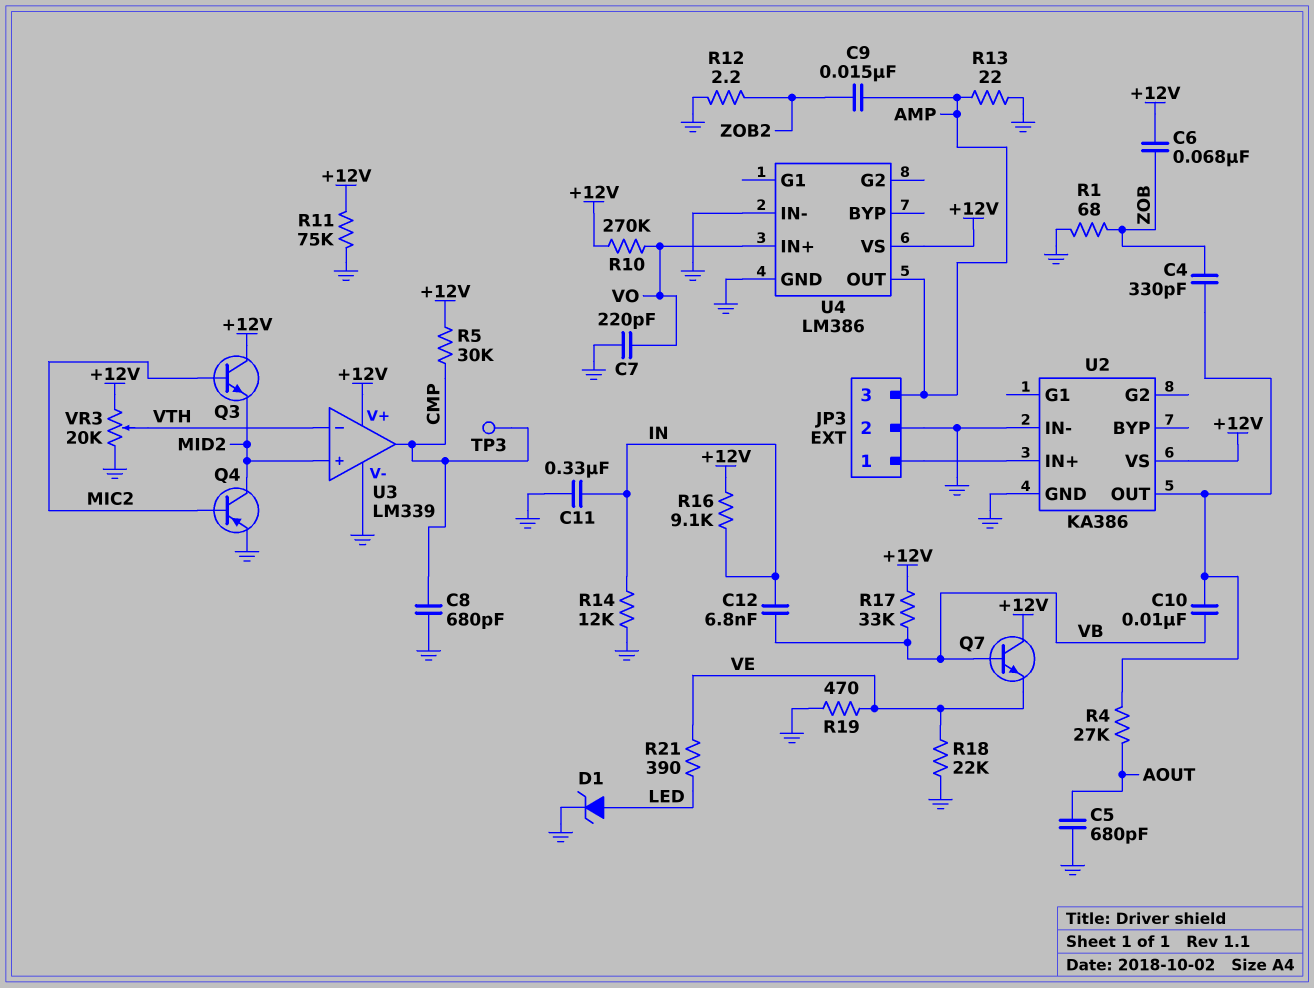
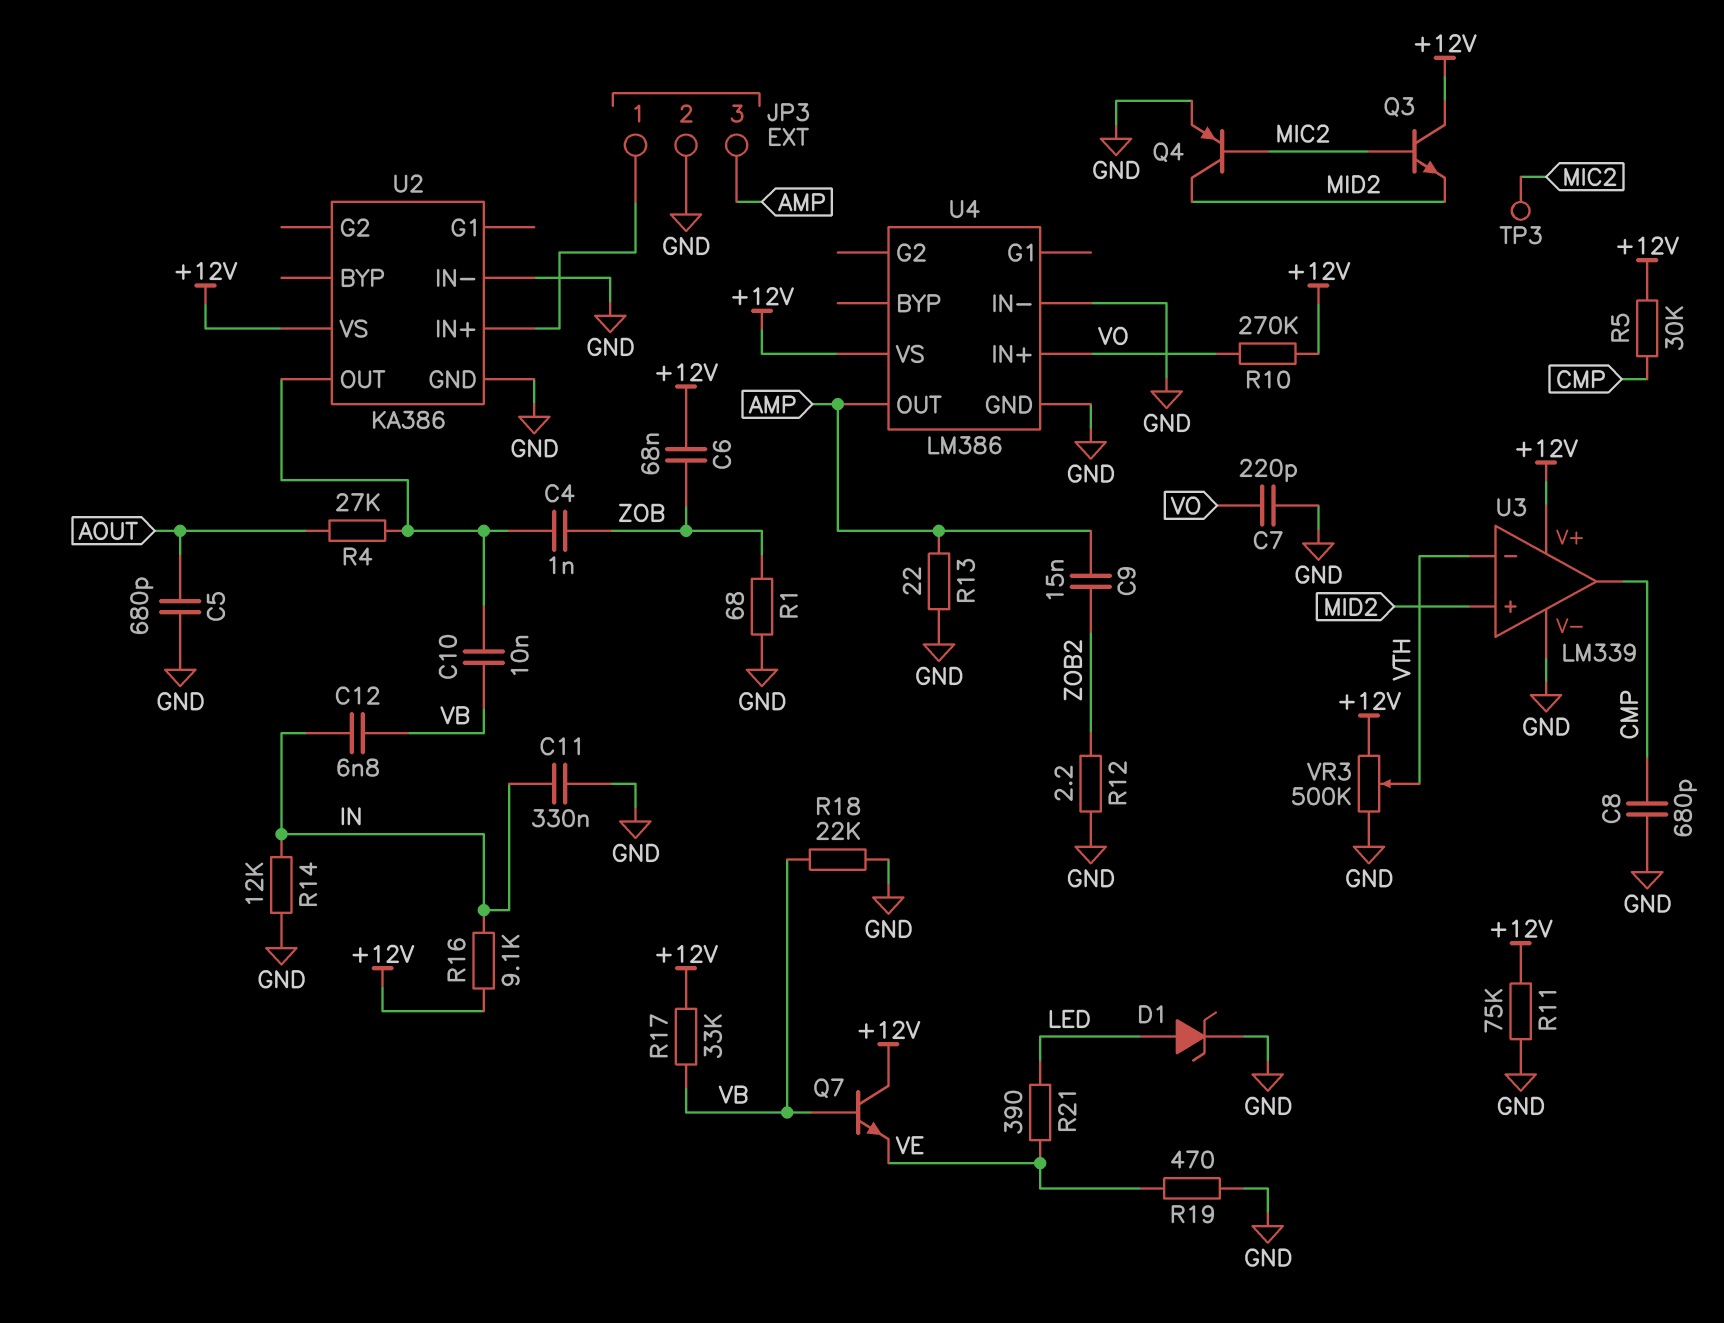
C4: 330pF (U2/OUT, ZOB) -> 1nF (U2/OUT, ZOB)
R18: 22k (GND, VE) -> 22k (GND, VB)
TP3: test point (CMP) -> test point (MIC2)
VR3: 20k (+12V, GND, wiper VTH) -> 500k (+12V, GND, wiper VTH)

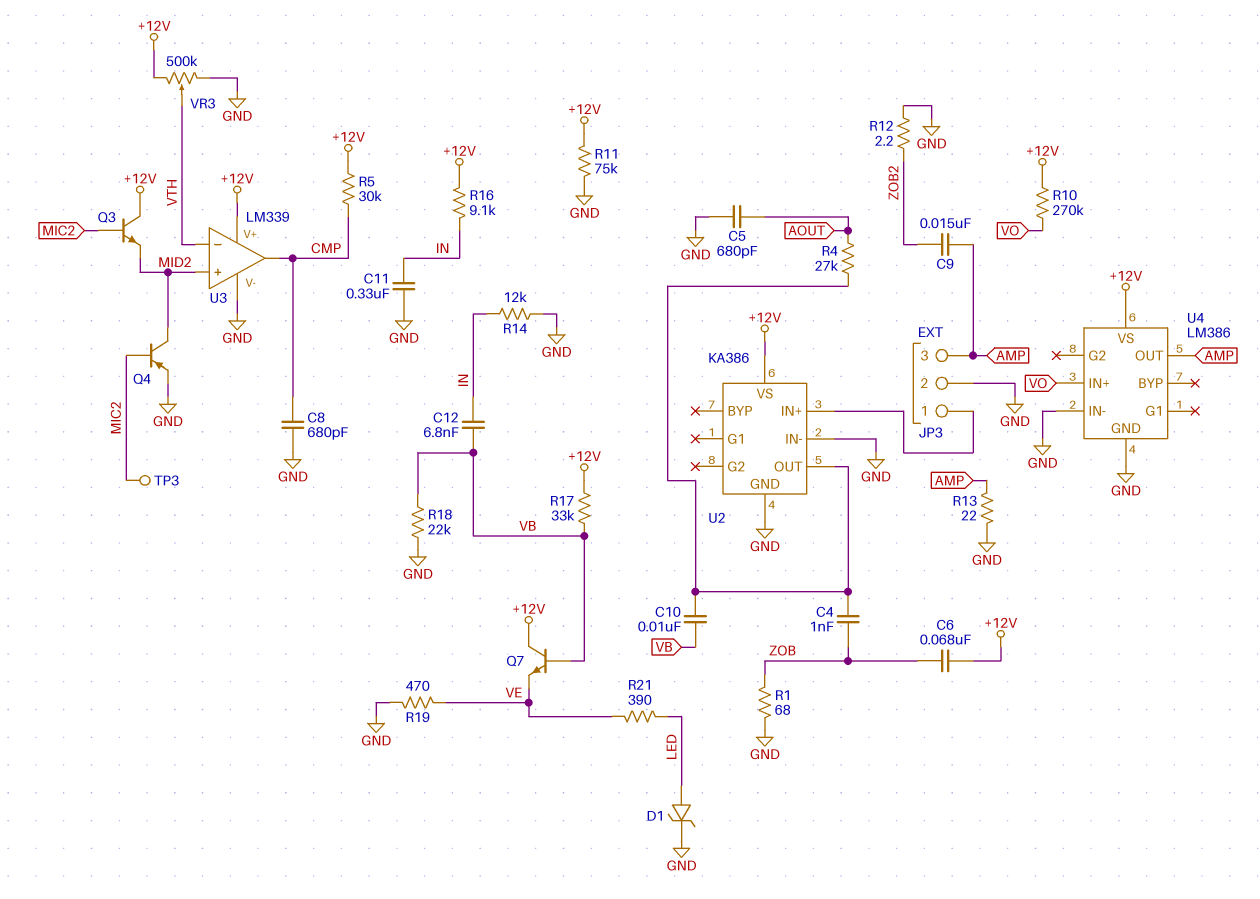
C7: 220pF (GND, VO) -> none

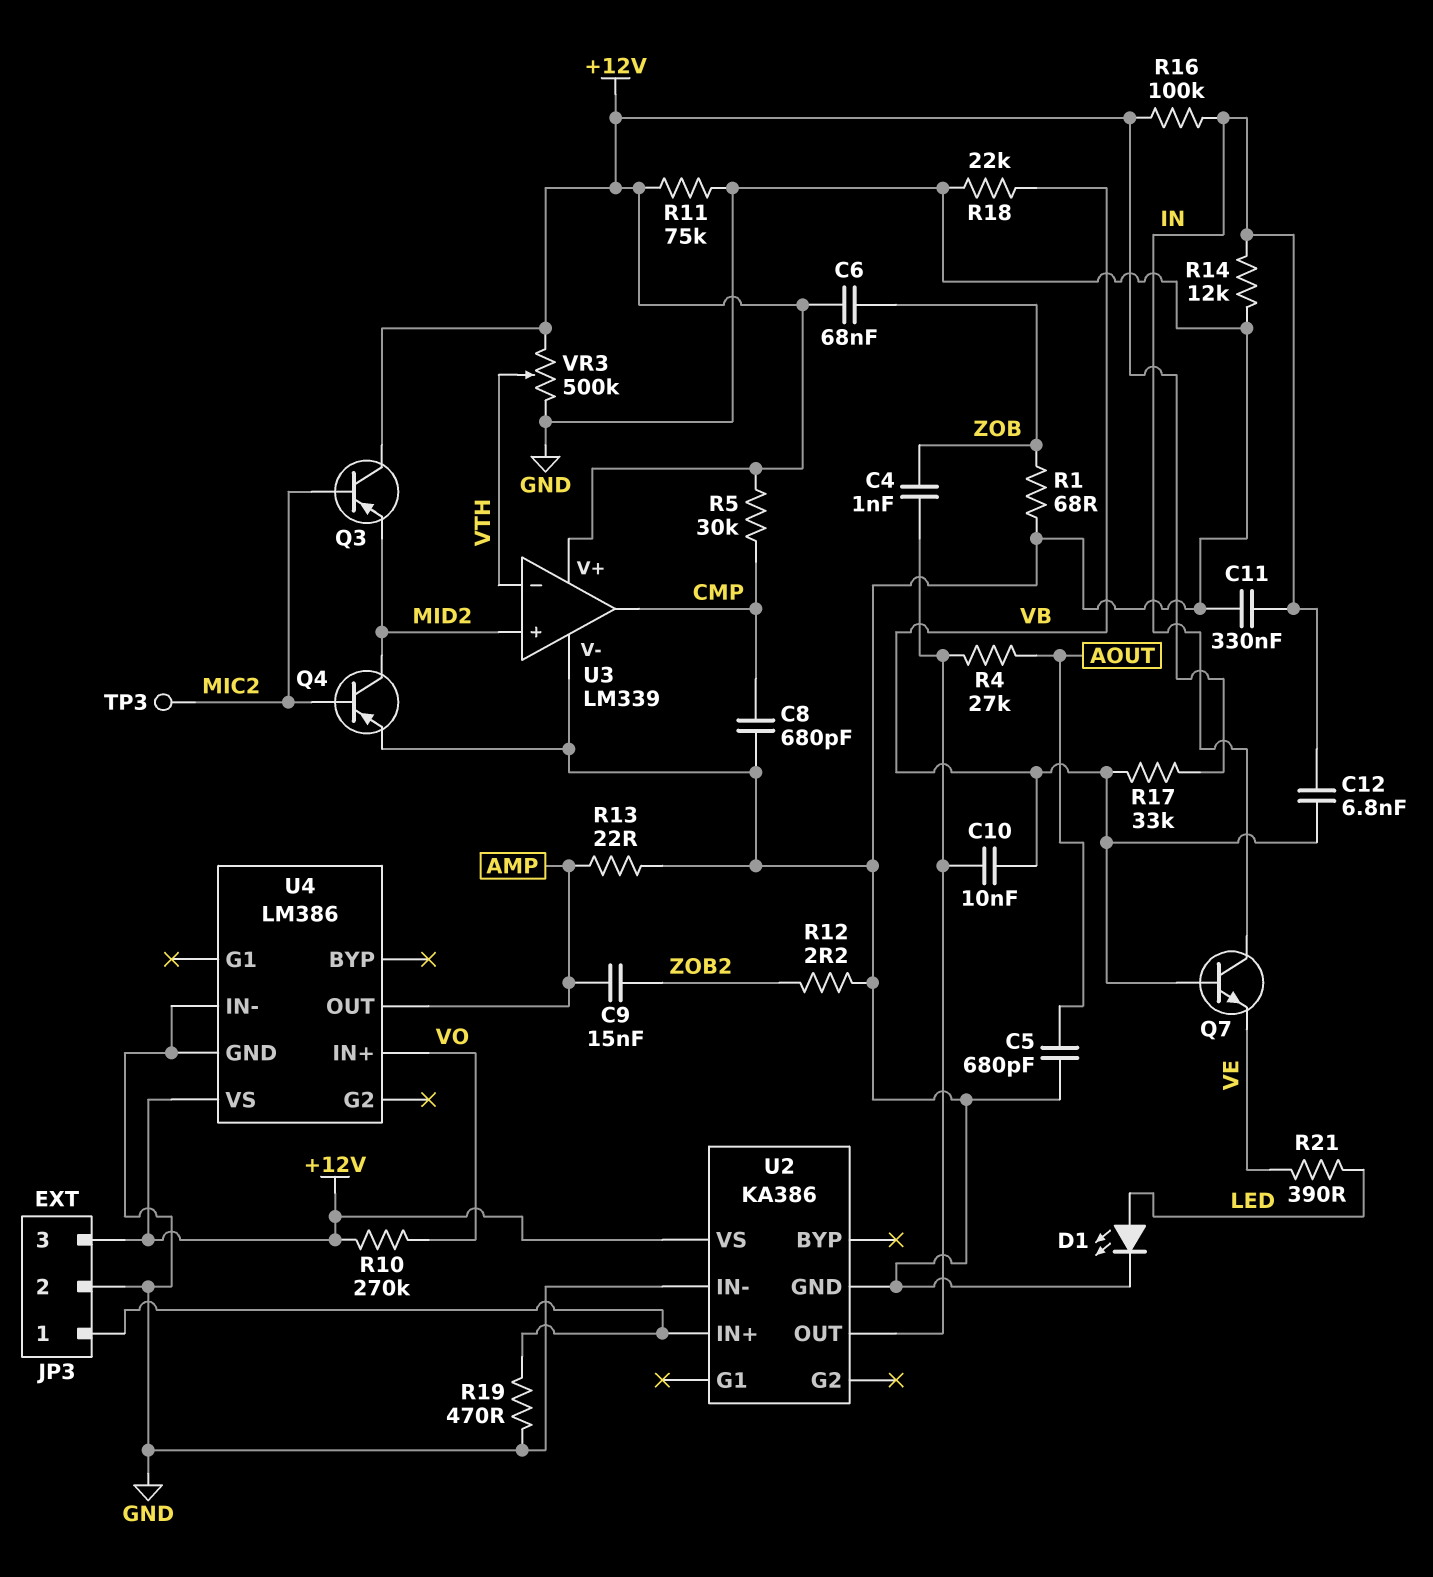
D1: zener (A LED, K GND) -> LED (A LED, K GND)
JP3 pin 3: AMP -> +12V
Q3: NPN (B MIC2, C +12V, E MID2) -> PNP (B MIC2, C +12V, E MID2)
Q7: NPN (B VB, C +12V, E VE) -> NPN (B VB, C IN, E VE)
R16: 9.1k (+12V, IN) -> 100k (+12V, IN)
R19: 470 (GND, VE) -> 470 (GND, JP3/1)

